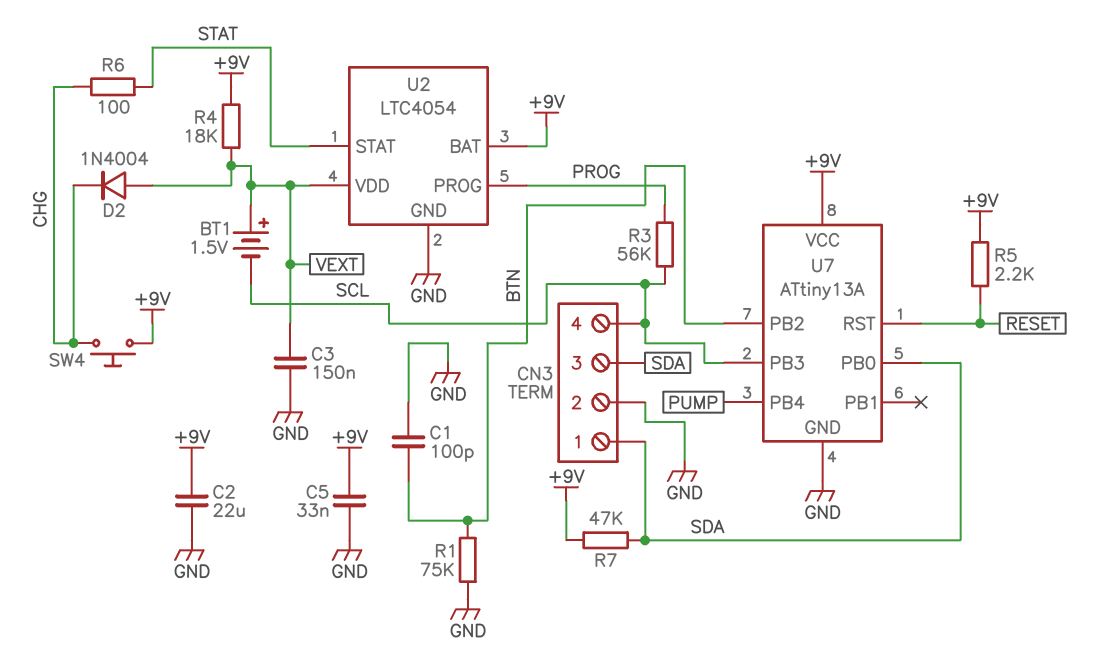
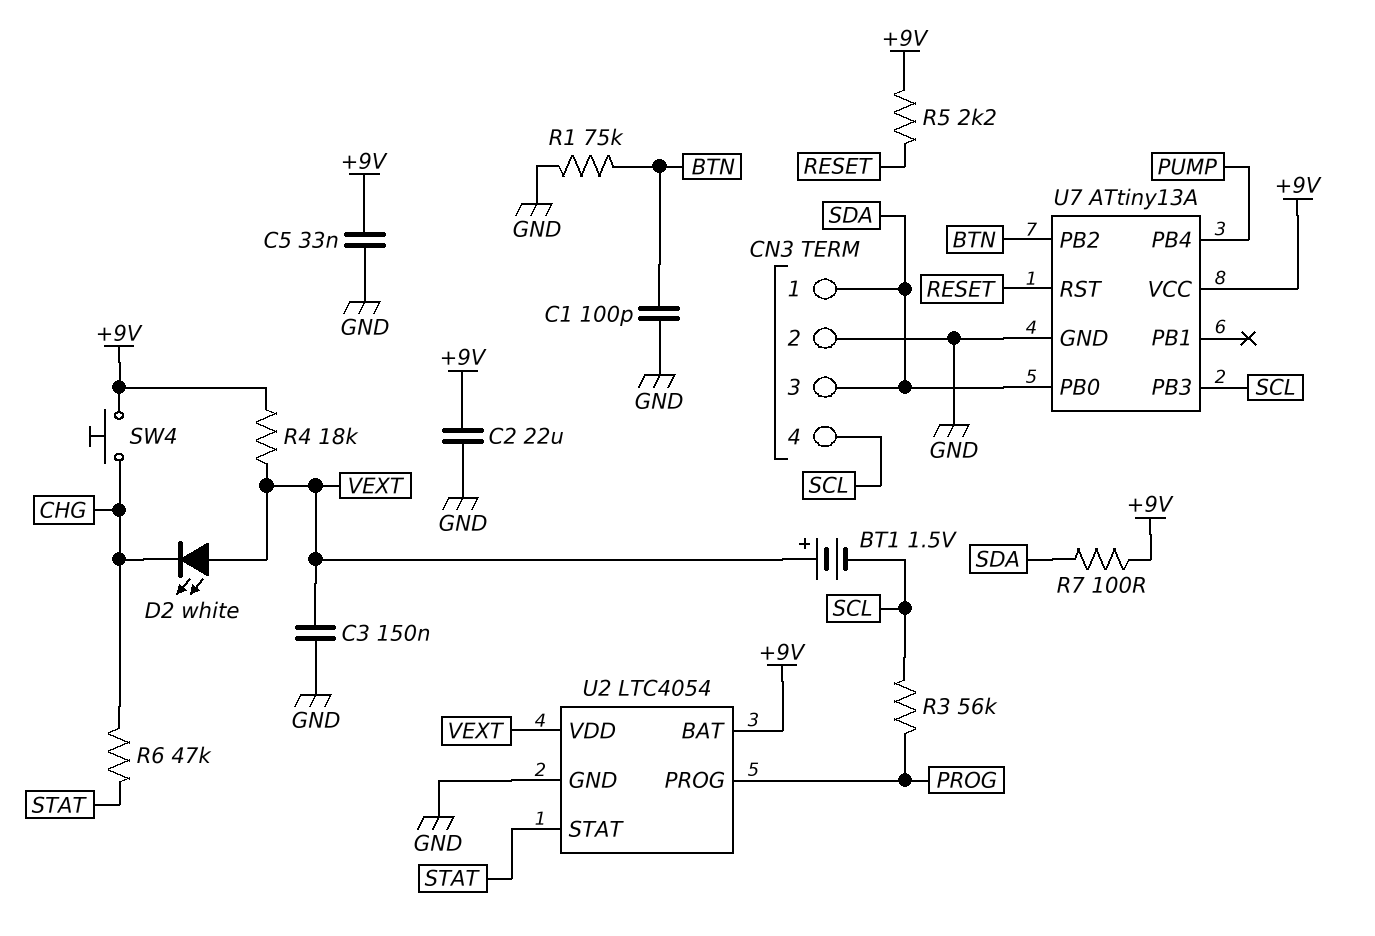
D2: diode 1N4004 (A VEXT, K CHG) -> LED white (A VEXT, K CHG)
R6: 100 (CHG, STAT) -> 47k (CHG, STAT)
R7: 47k (+9V, SDA) -> 100 (+9V, SDA)

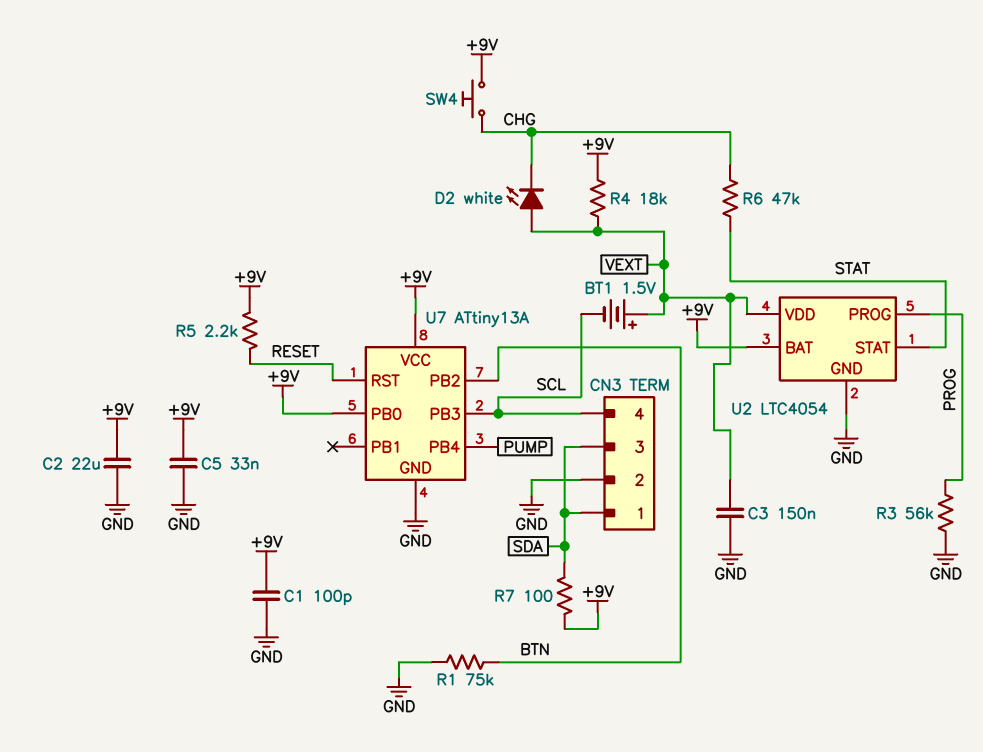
C1: 100pF (BTN, GND) -> 100pF (+9V, GND)
R3: 56k (PROG, SCL) -> 56k (GND, PROG)
U7 pin PB0: SDA -> +9V

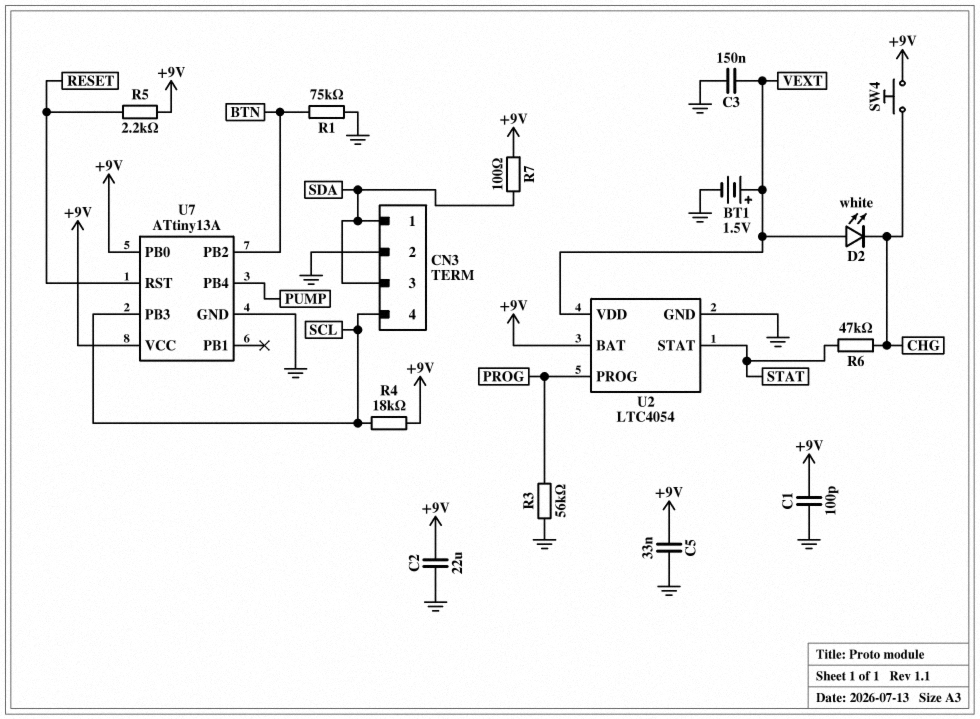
BT1: 1.5V (plus VEXT, minus SCL) -> 1.5V (plus VEXT, minus GND)
R4: 18k (+9V, VEXT) -> 18k (+9V, SCL)

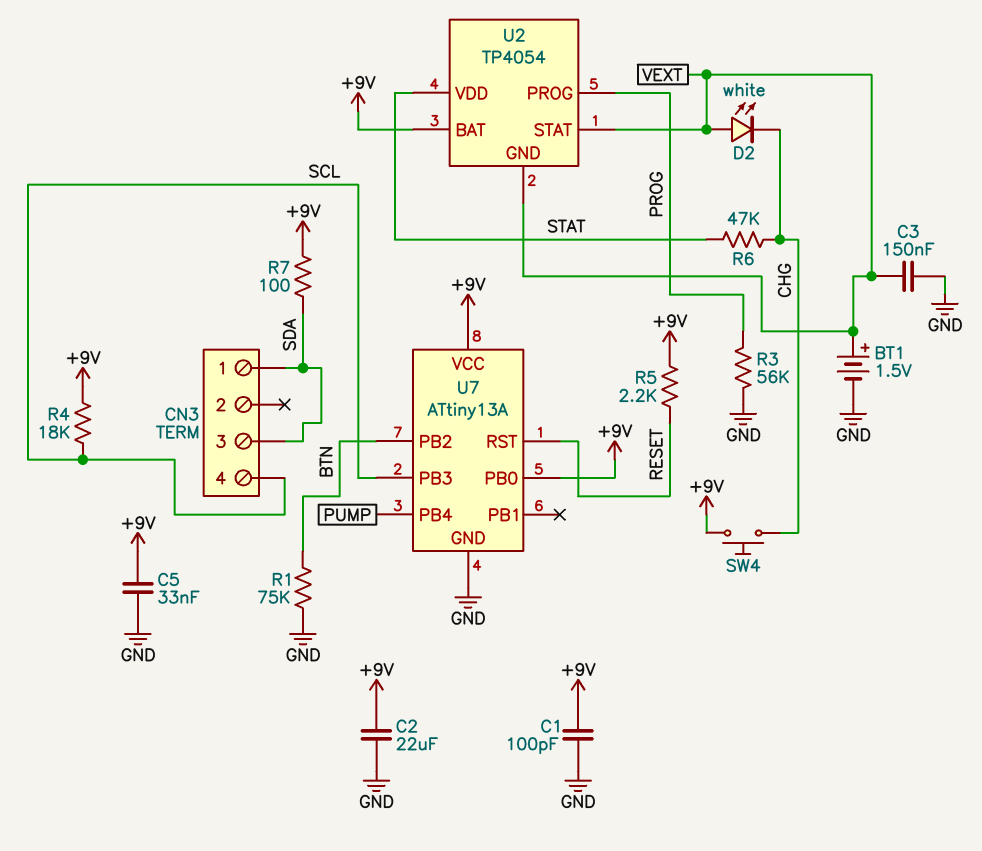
CN3 pin 2: GND -> none
U2: LTC4054 -> TP4054
U2 pin GND: GND -> VEXT
U2 pin STAT: STAT -> VEXT
U2 pin VDD: VEXT -> STAT

